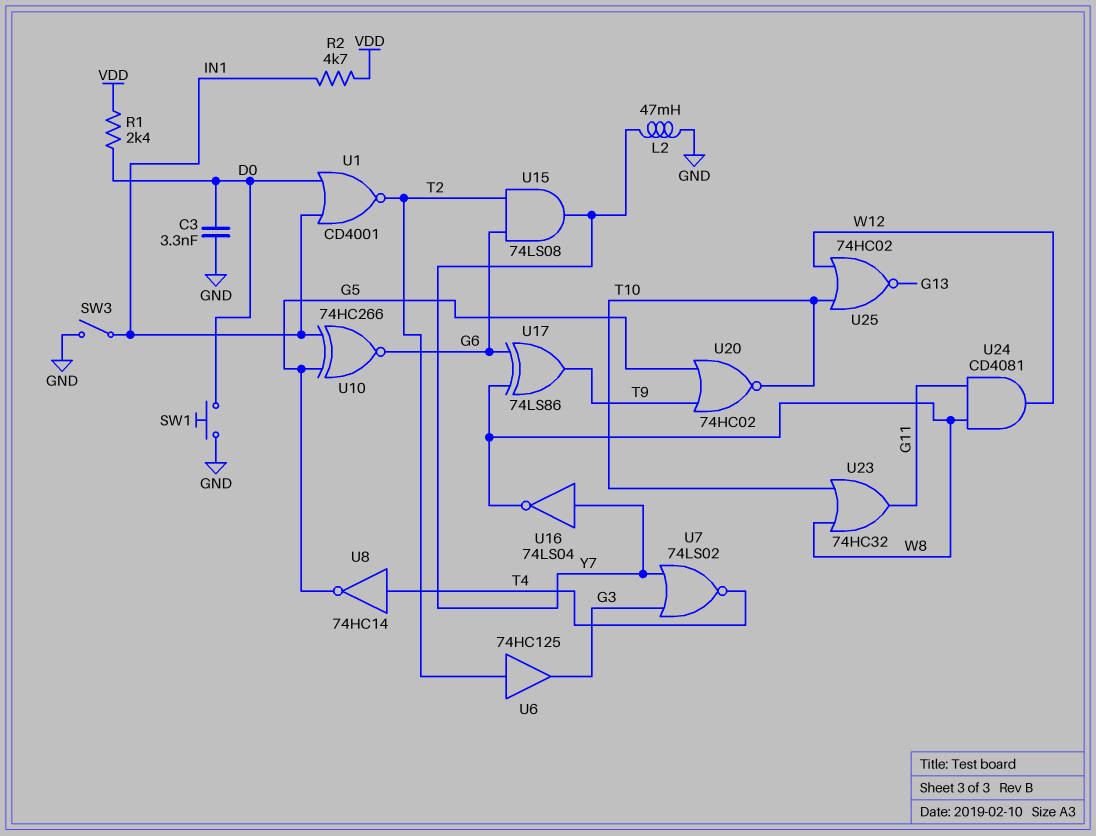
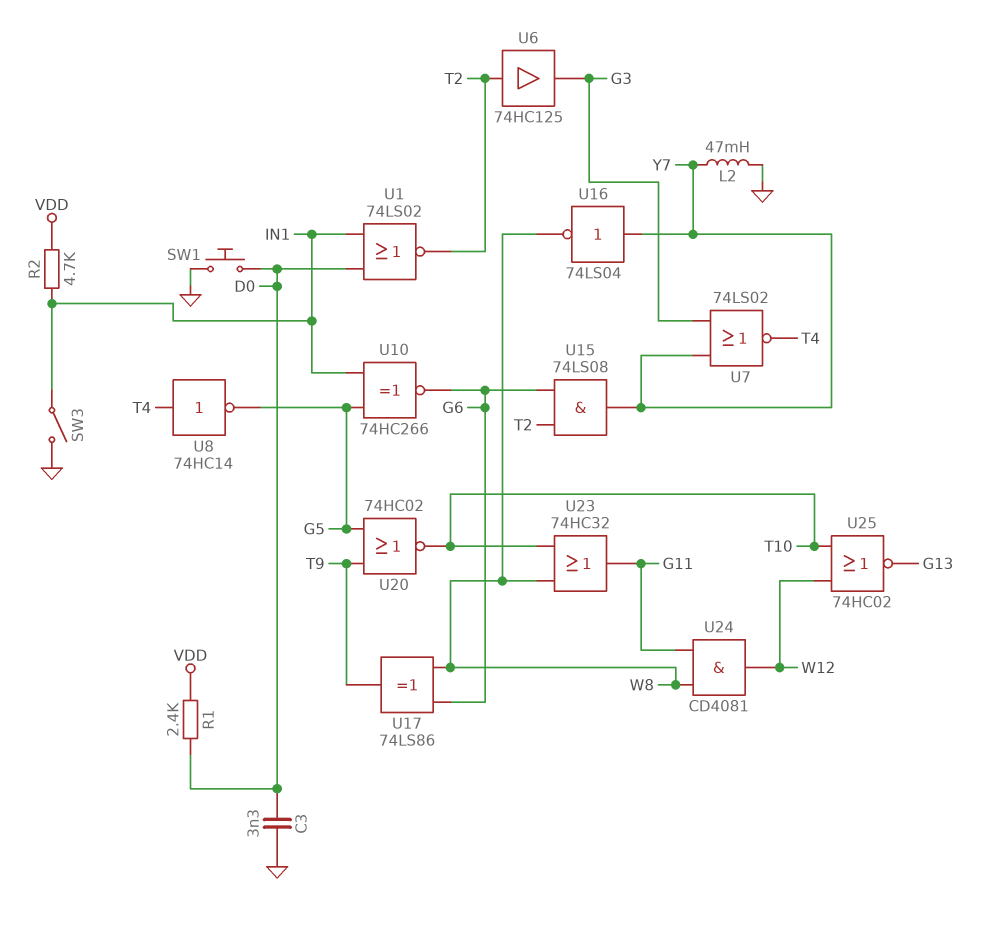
U1: NOR CD4001 (in D0, in IN1, out T2) -> NOR 74LS02 (in D0, in IN1, out T2)

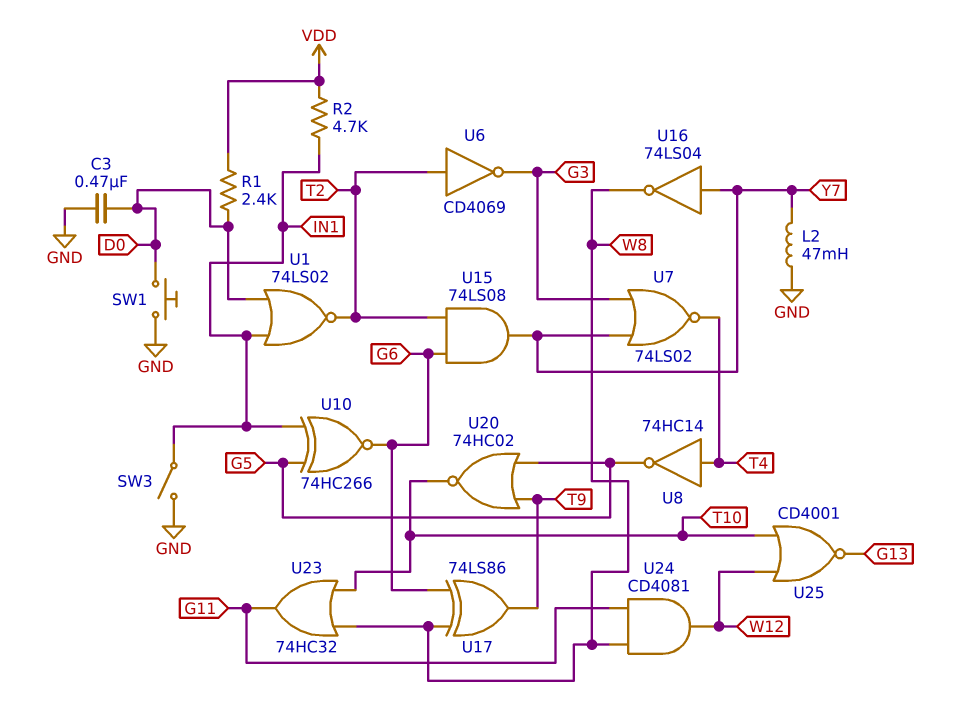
C3: 3.3nF (D0, GND) -> 470nF (D0, GND)
U6: buffer 74HC125 (in T2, out G3) -> NOT CD4069 (in T2, out G3)
U25: NOR 74HC02 (in T10, in W12, out G13) -> NOR CD4001 (in T10, in W12, out G13)

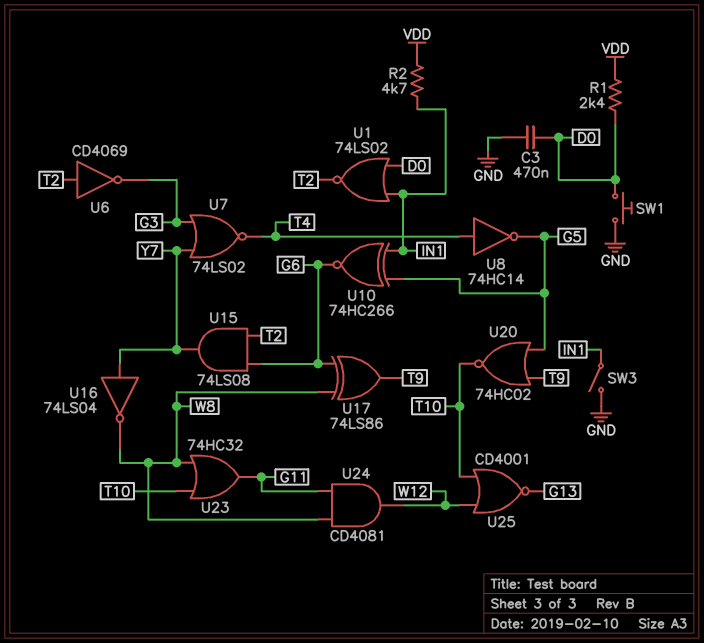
L2: 47mH (GND, Y7) -> none

